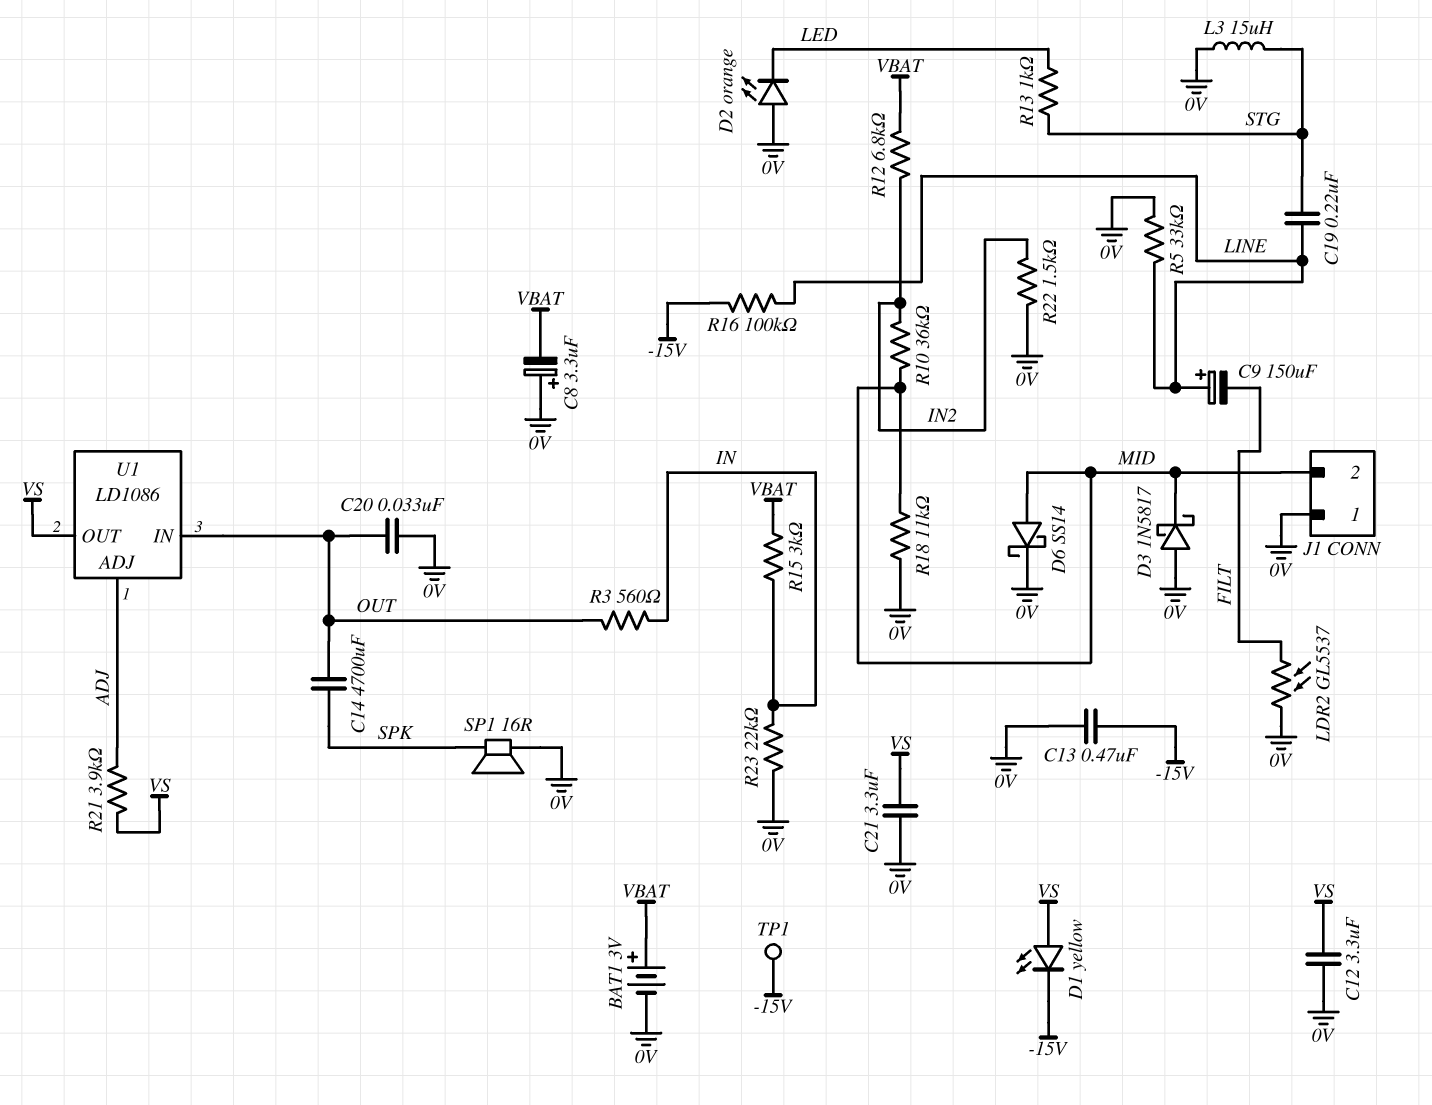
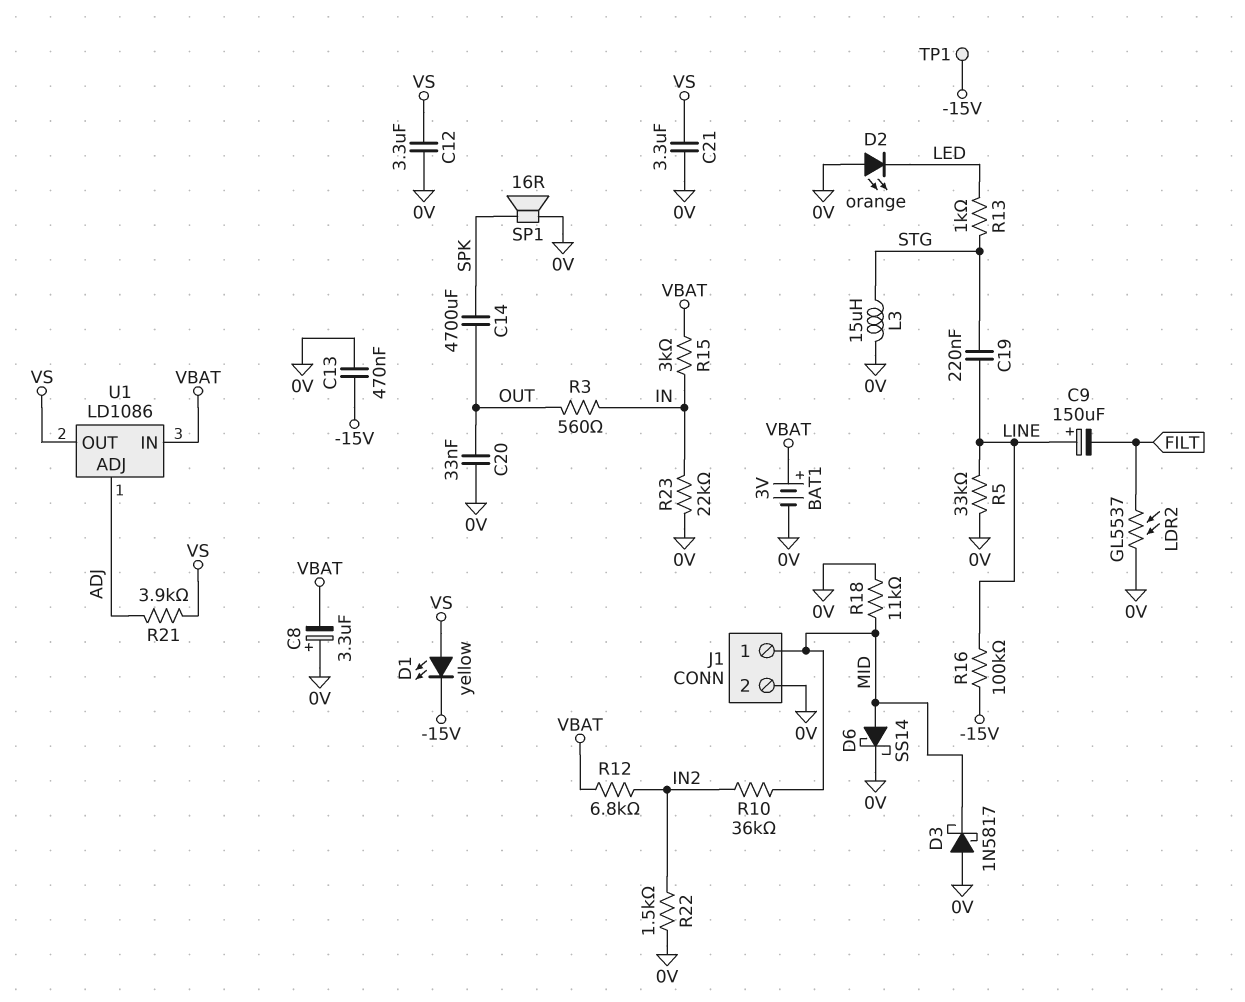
J1 pin 1: 0V -> MID
J1 pin 2: MID -> 0V
U1 pin IN: OUT -> VBAT

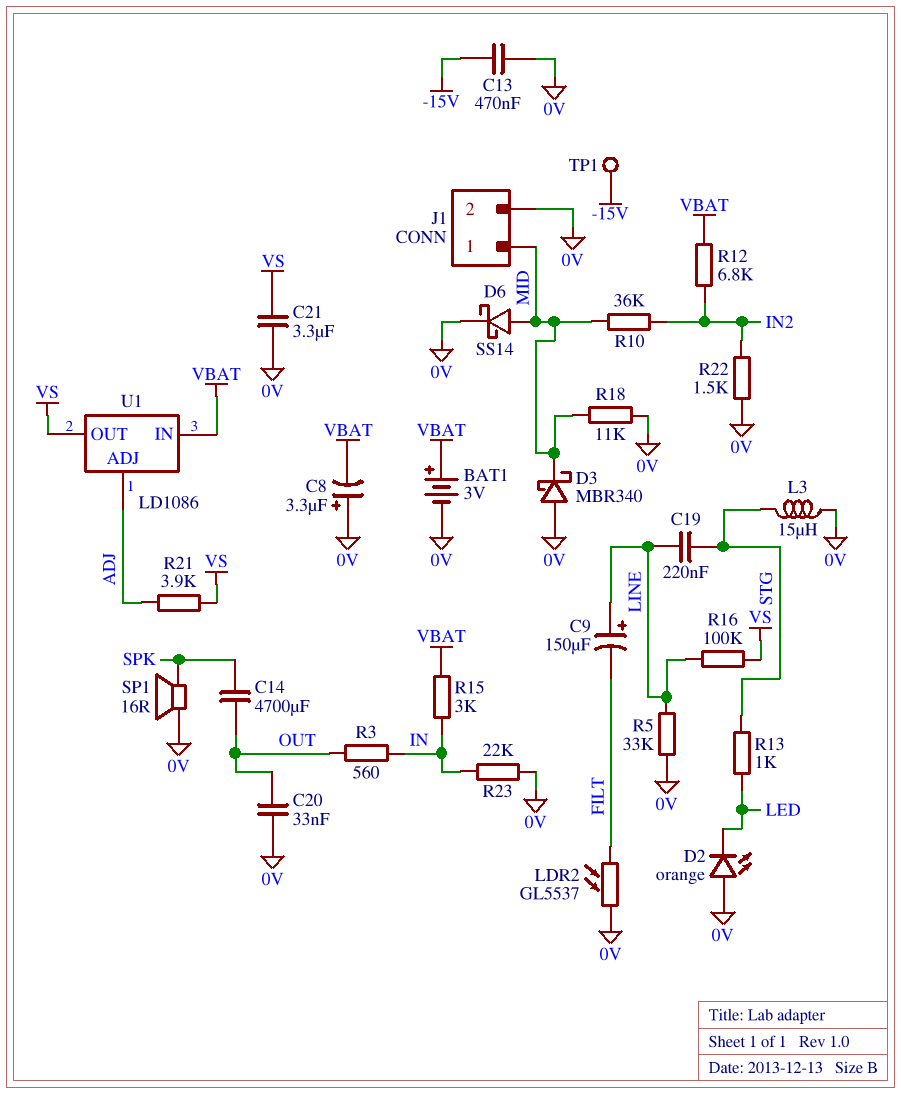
C12: 3.3uF (0V, VS) -> none
D1: LED yellow (A VS, K -15V) -> none
D3: schottky 1N5817 (A 0V, K MID) -> schottky MBR340 (A 0V, K MID)
R16: 100k (-15V, LINE) -> 100k (LINE, VS)

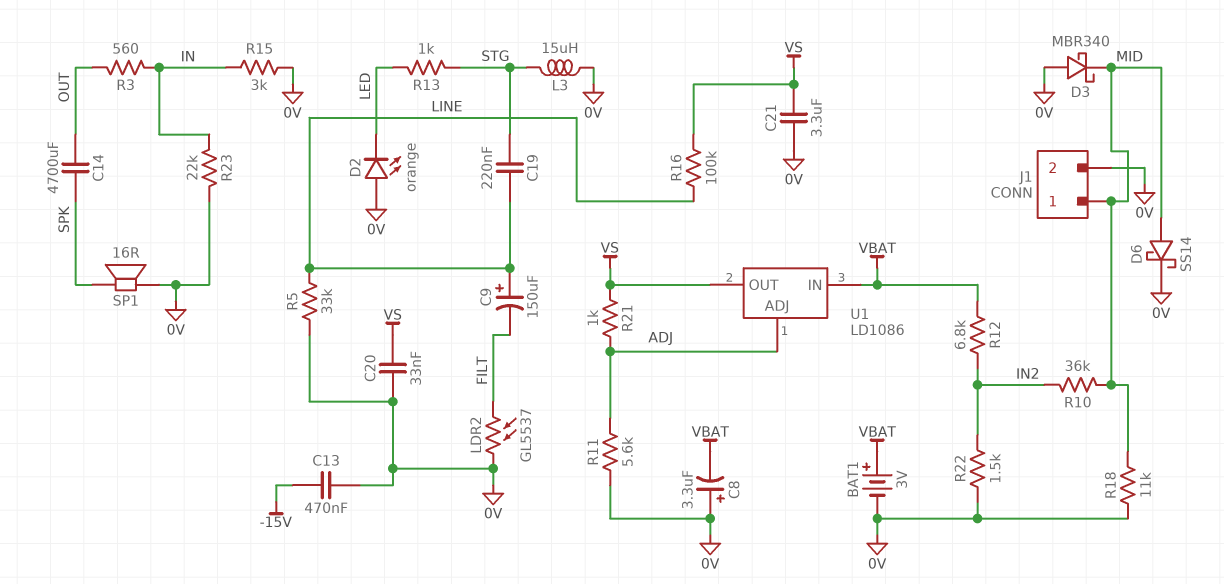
C20: 33nF (0V, OUT) -> 33nF (0V, VS)
R11: none -> 5.6k (0V, ADJ)
R15: 3k (IN, VBAT) -> 3k (0V, IN)
R21: 3.9k (ADJ, VS) -> 1k (ADJ, VS)
TP1: test point (-15V) -> none

